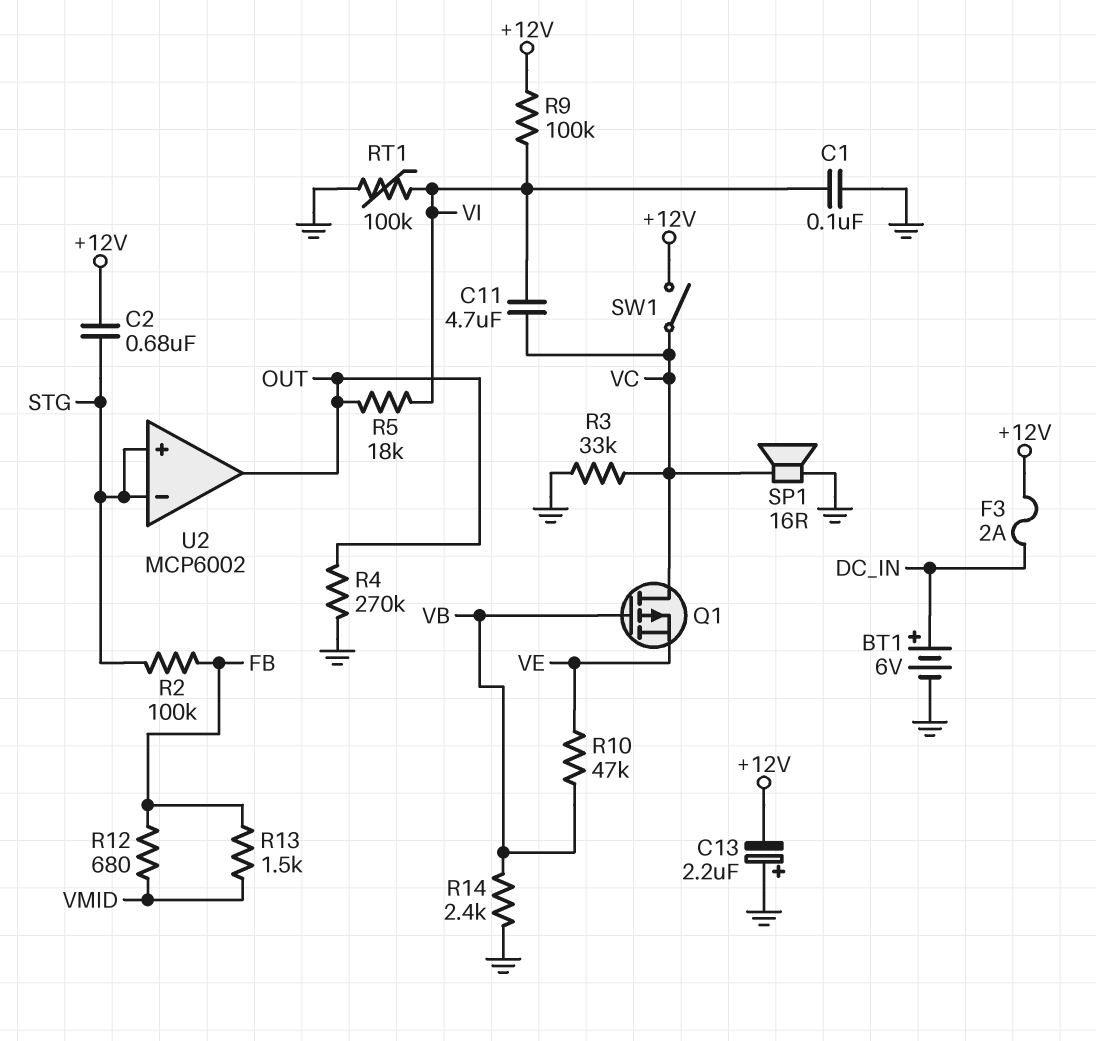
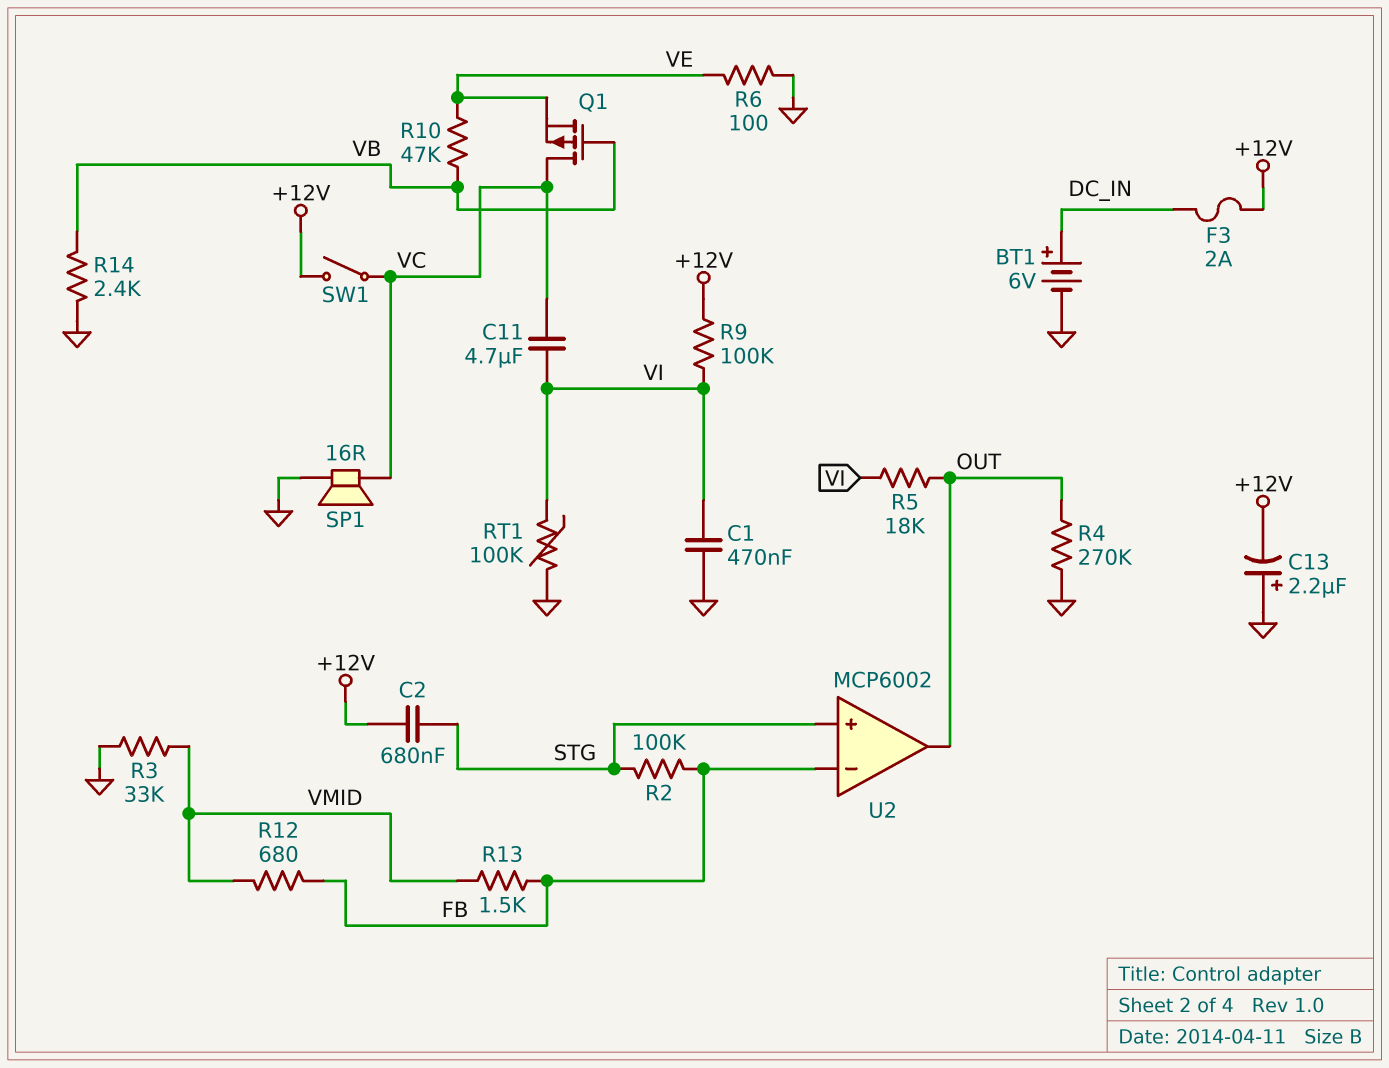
C1: 100nF (GND, VI) -> 470nF (GND, VI)
R3: 33k (GND, VC) -> 33k (GND, VMID)
R6: none -> 100 (GND, VE)
U2 pin in-: STG -> FB

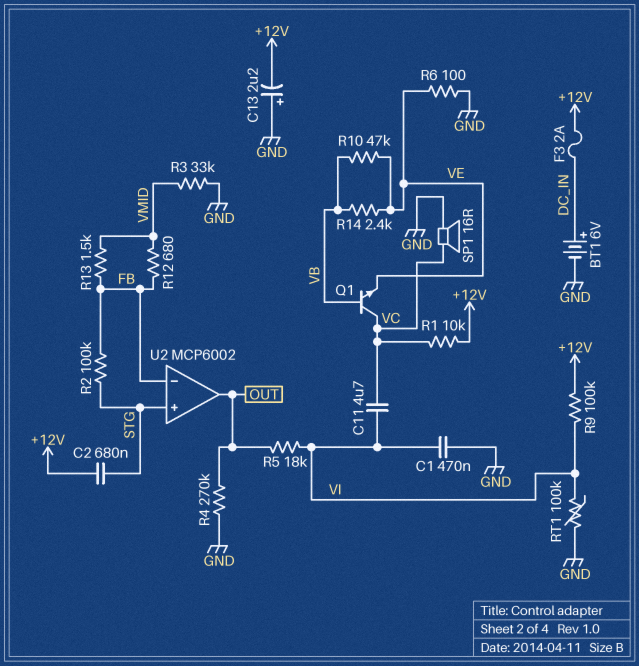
Q1: PMOS (G VB, D VC, S VE) -> NPN (B VB, C VC, E VE)
R1: none -> 10k (+12V, VC)
R14: 2.4k (GND, VB) -> 2.4k (VB, VE)
SW1: switch (+12V, VC) -> none

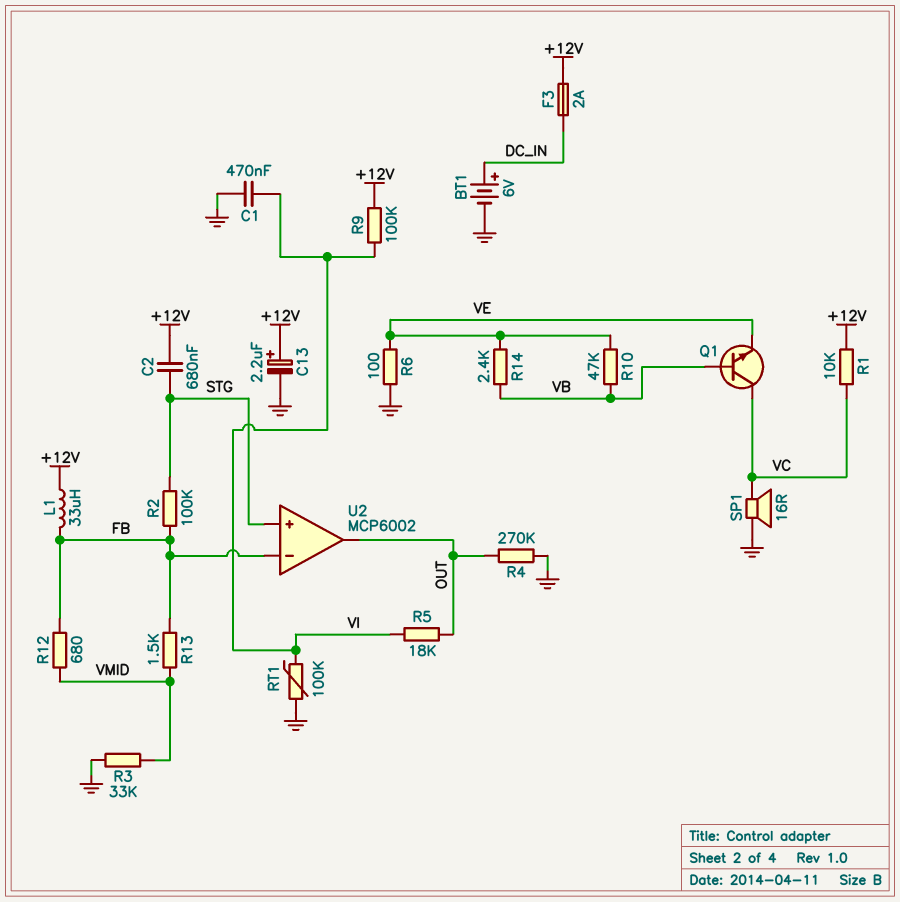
C11: 4.7uF (VC, VI) -> none
C13: 2.2uF (plus GND, minus +12V) -> 2.2uF (plus +12V, minus GND)
L1: none -> 33uH (+12V, FB)

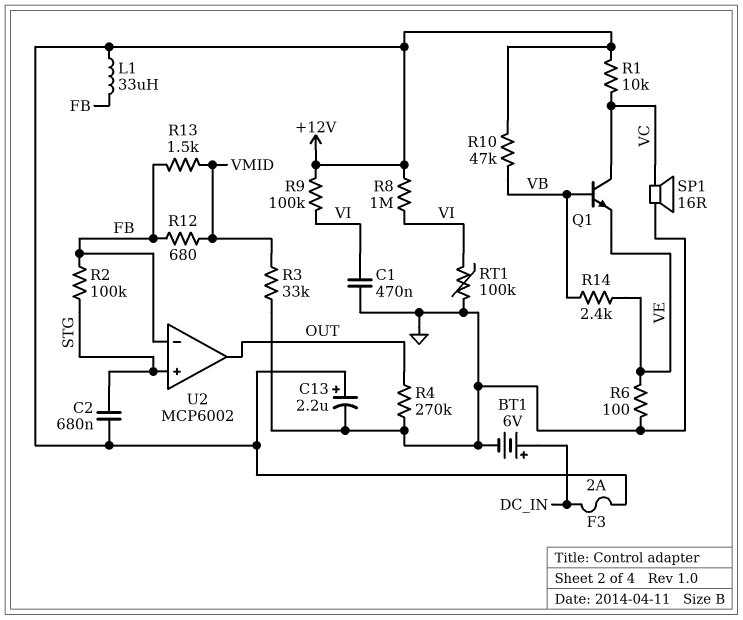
R5: 18k (OUT, VI) -> none
R8: none -> 1M (+12V, VI)
R10: 47k (VB, VE) -> 47k (+12V, VB)

